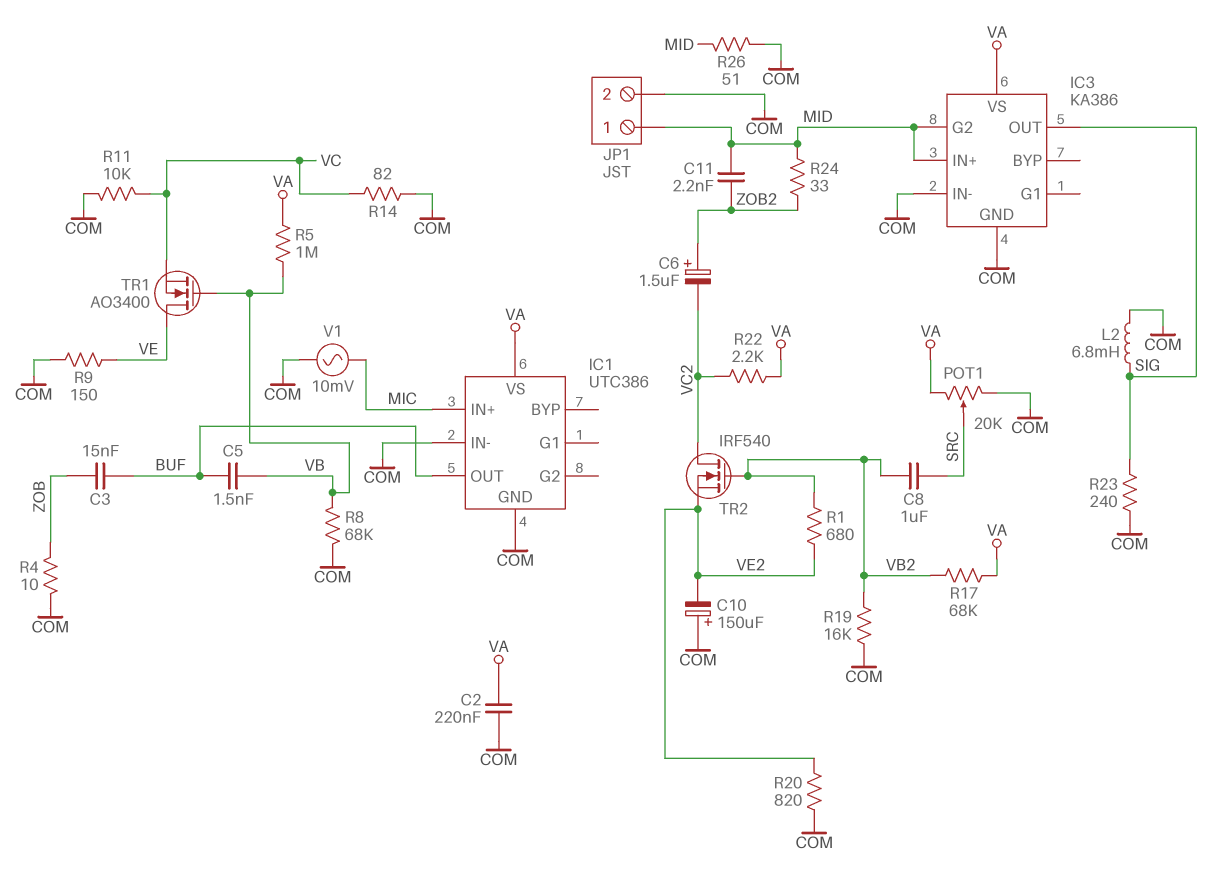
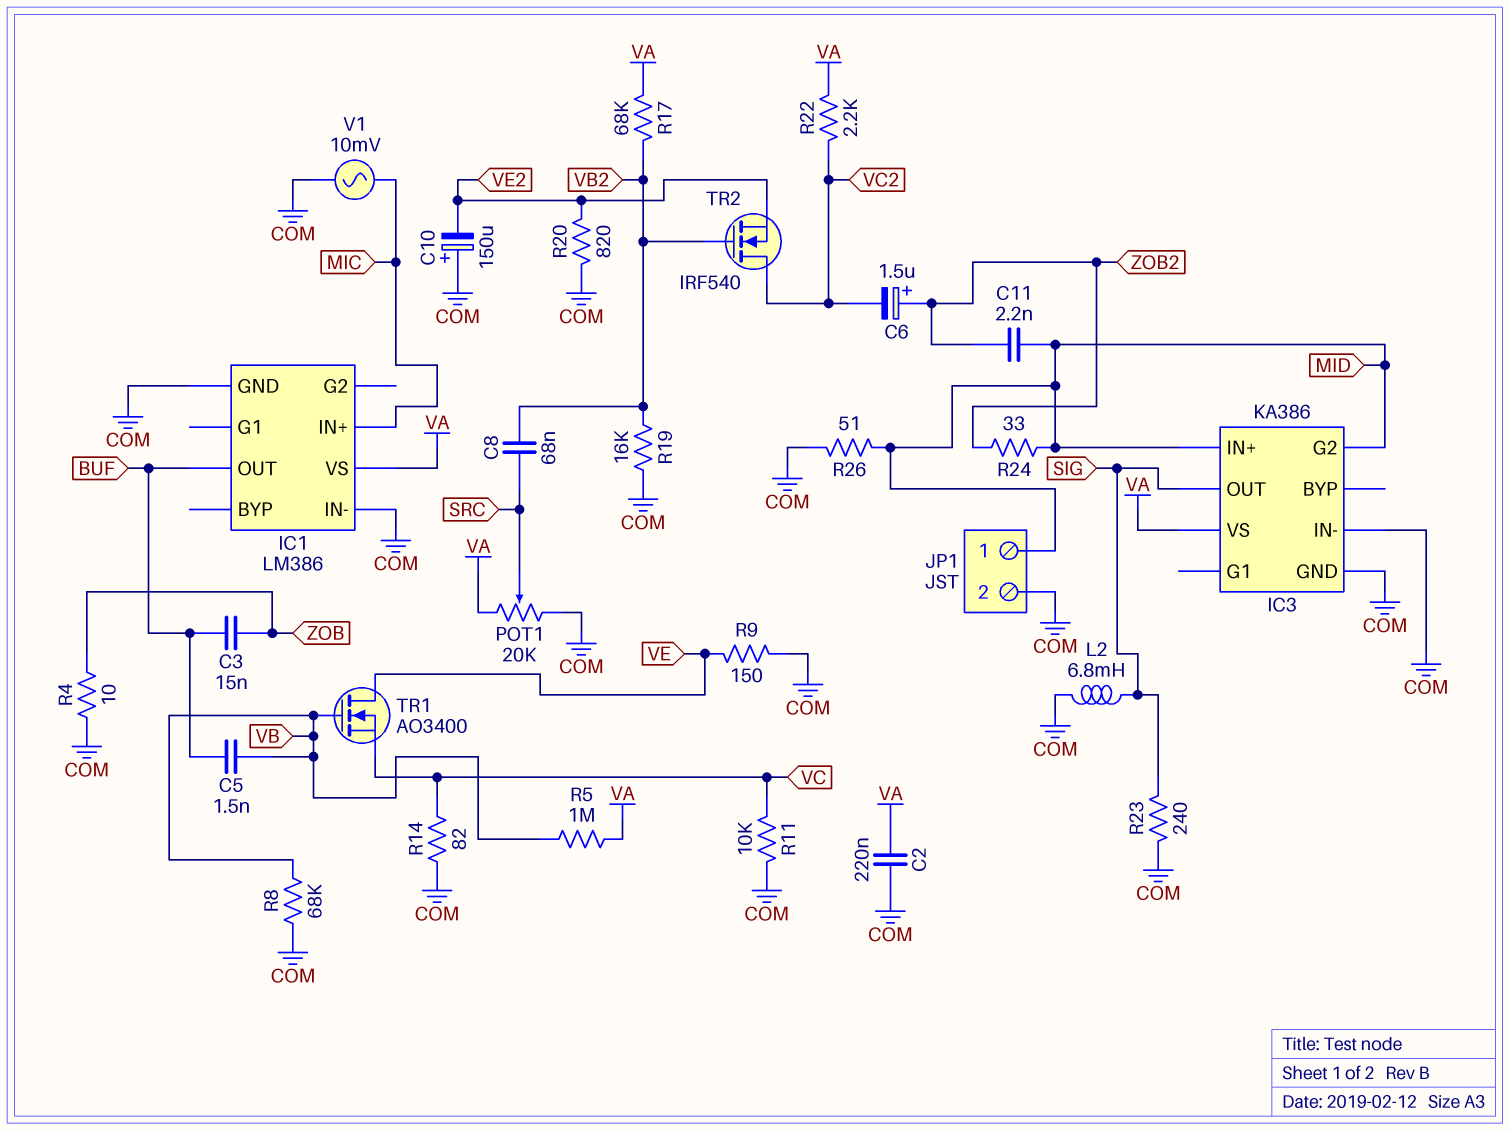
C8: 1uF (SRC, VB2) -> 68nF (SRC, VB2)
IC1: UTC386 -> LM386
R1: 680 (VB2, VE2) -> none

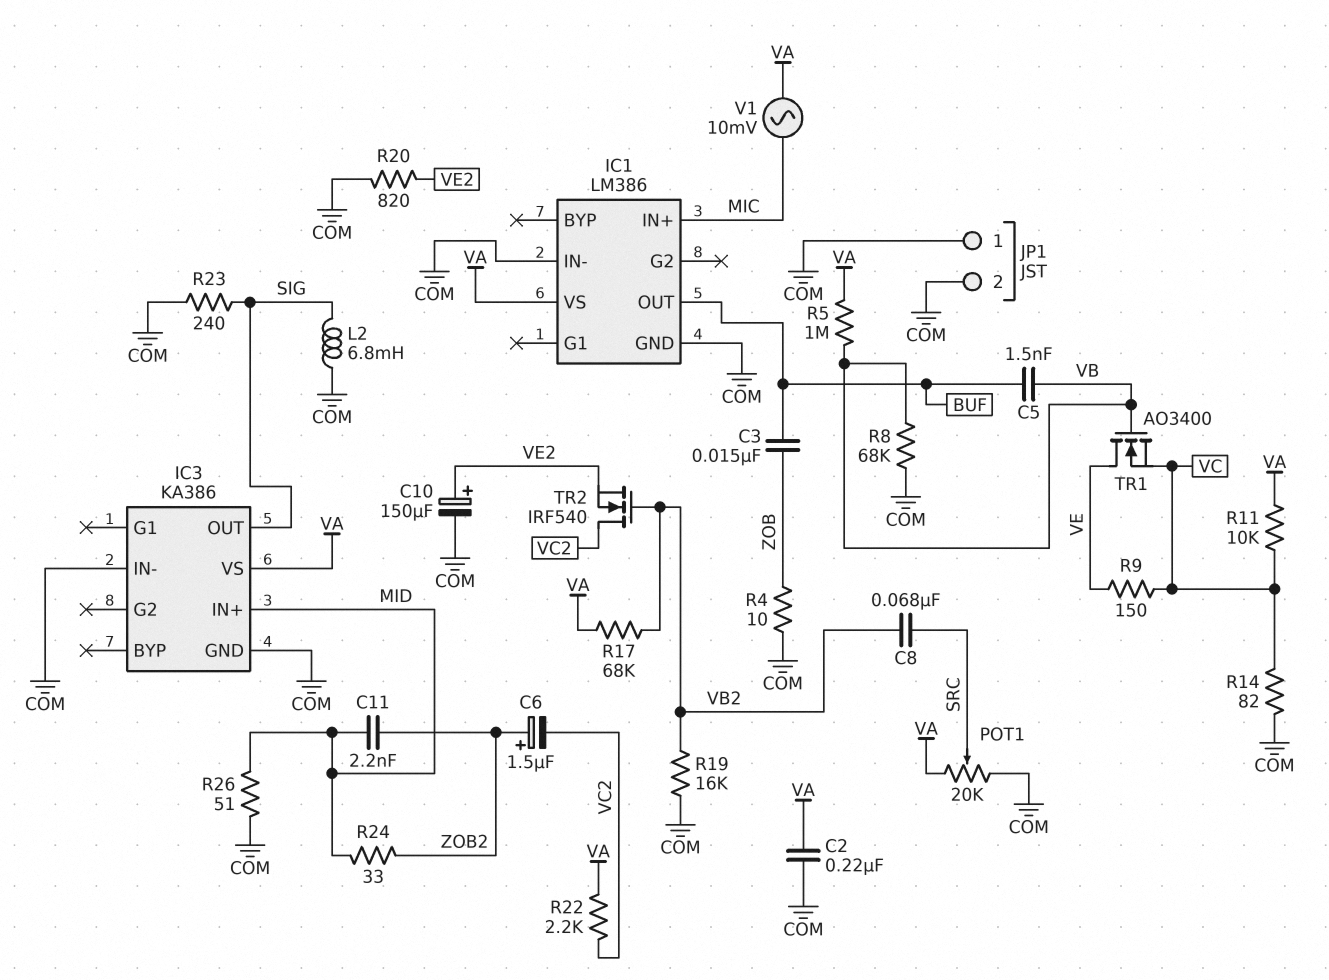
C10: 150uF (plus COM, minus VE2) -> 150uF (plus VE2, minus COM)
IC3 pin G2: MID -> none
JP1 pin 1: MID -> COM
R9: 150 (COM, VE) -> 150 (VC, VE)
R11: 10k (COM, VC) -> 10k (VA, VC)
V1: AC 10mV (COM, MIC) -> AC 10mV (MIC, VA)

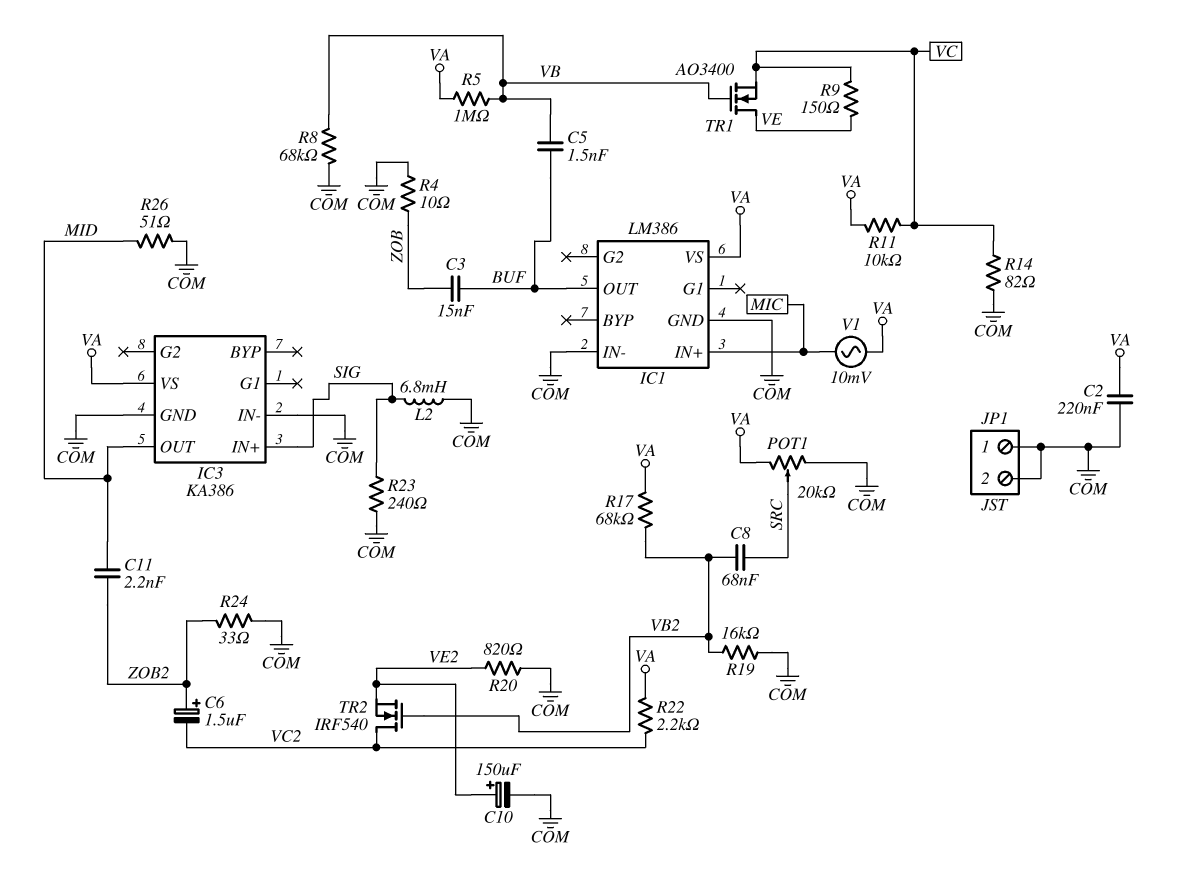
IC3 pin IN+: MID -> SIG
IC3 pin OUT: SIG -> MID
R24: 33 (MID, ZOB2) -> 33 (COM, ZOB2)

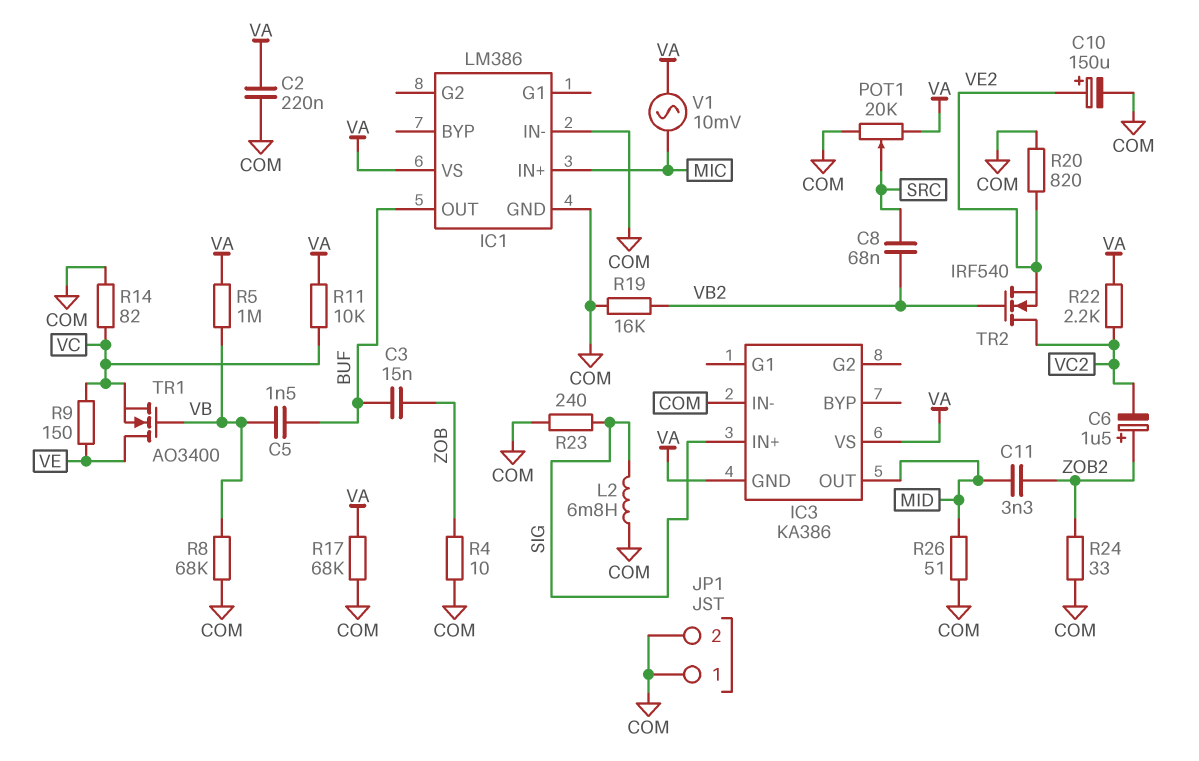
C11: 2.2nF (MID, ZOB2) -> 3.3nF (MID, ZOB2)
IC3 pin GND: COM -> VA
R17: 68k (VA, VB2) -> 68k (COM, VA)

